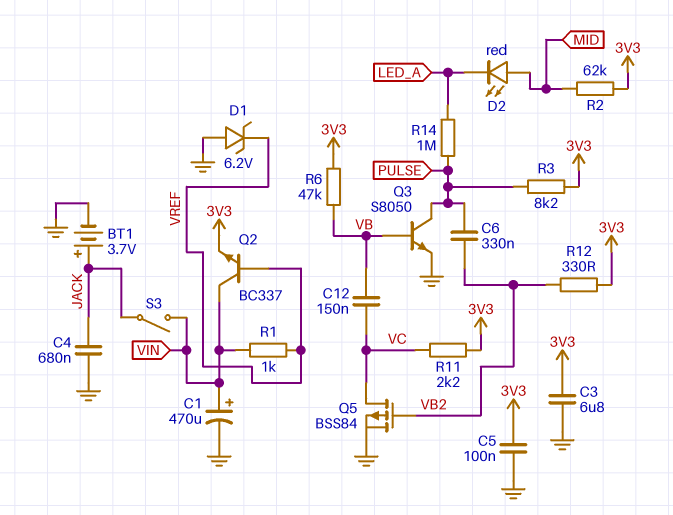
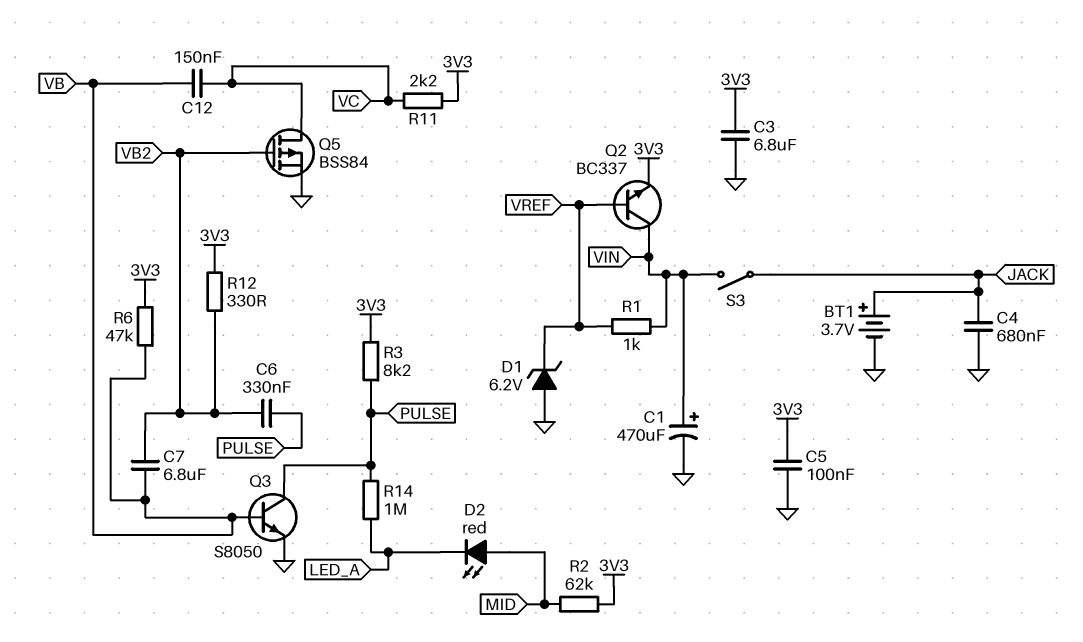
C7: none -> 6.8uF (VB, VB2)

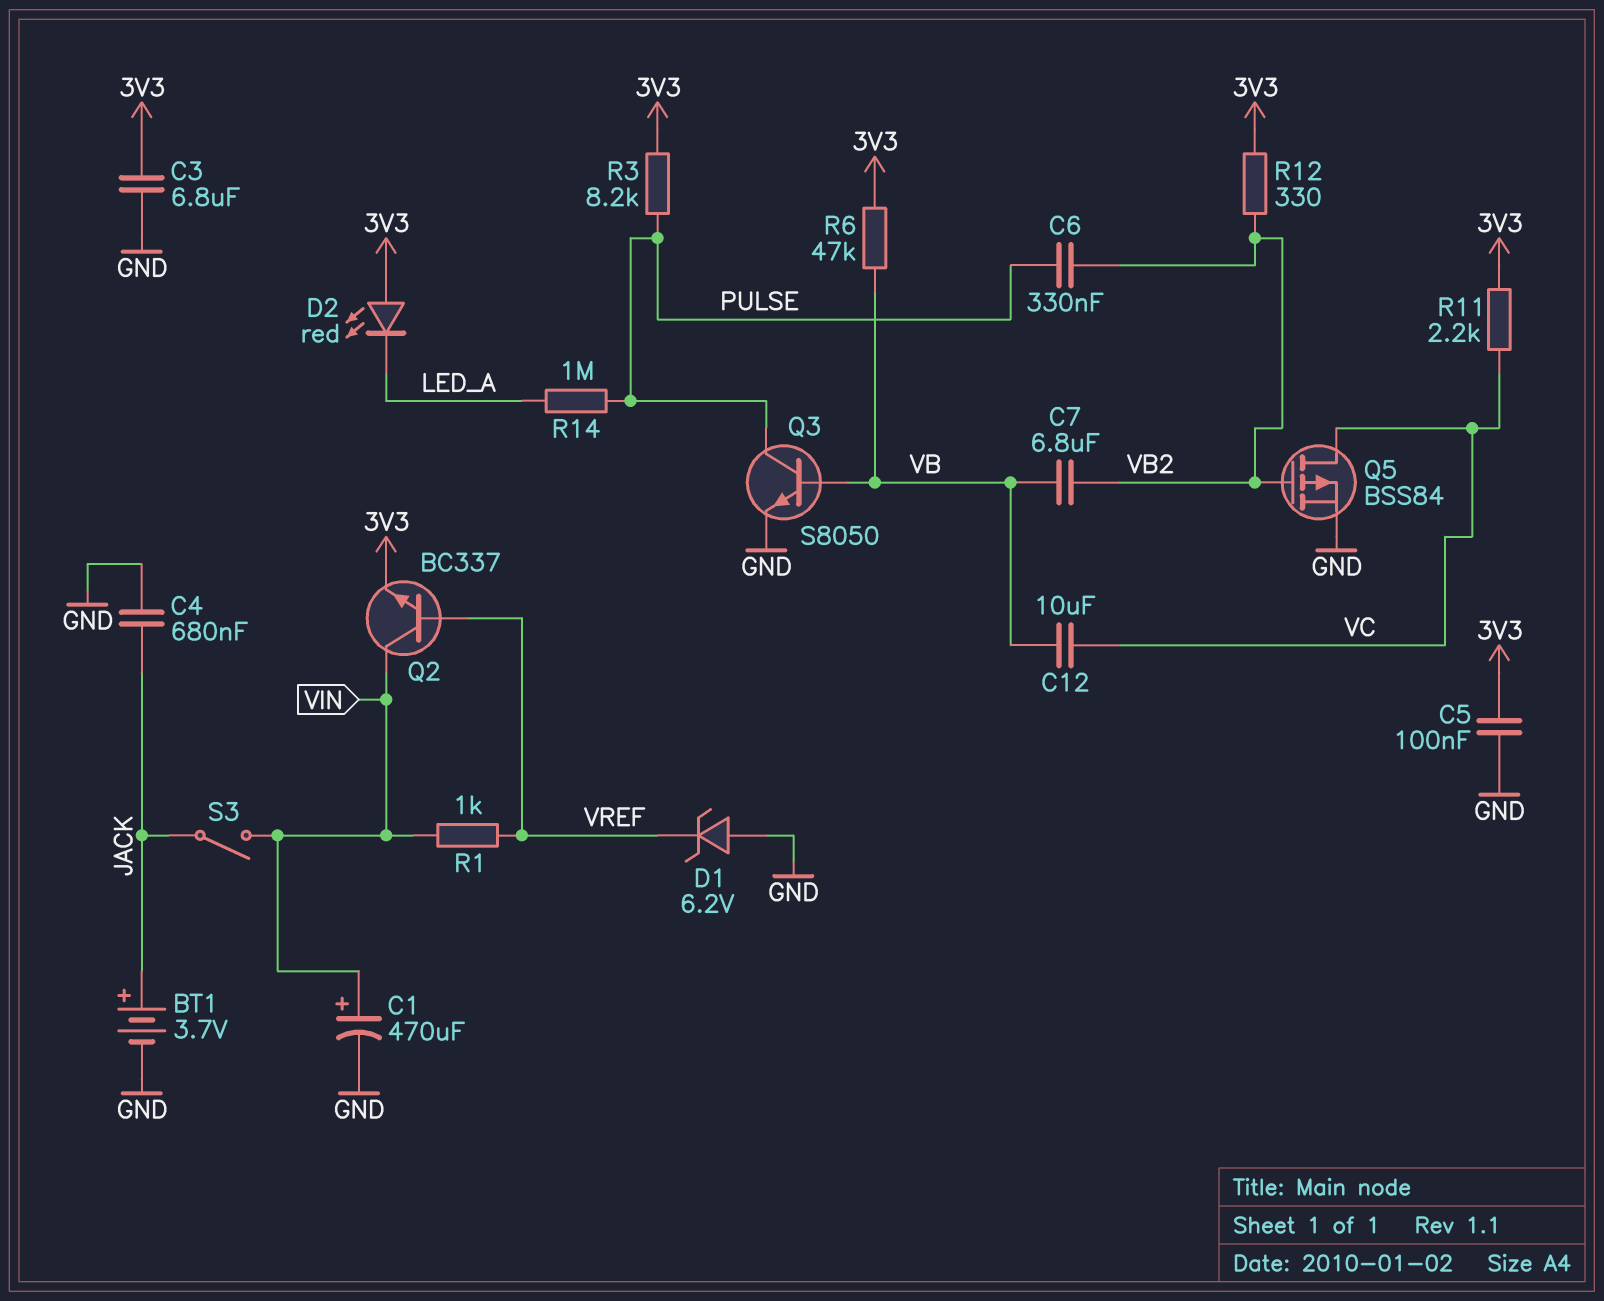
C12: 150nF (VB, VC) -> 10uF (VB, VC)
D2: LED red (A MID, K LED_A) -> LED red (A 3V3, K LED_A)
R2: 62k (3V3, MID) -> none

